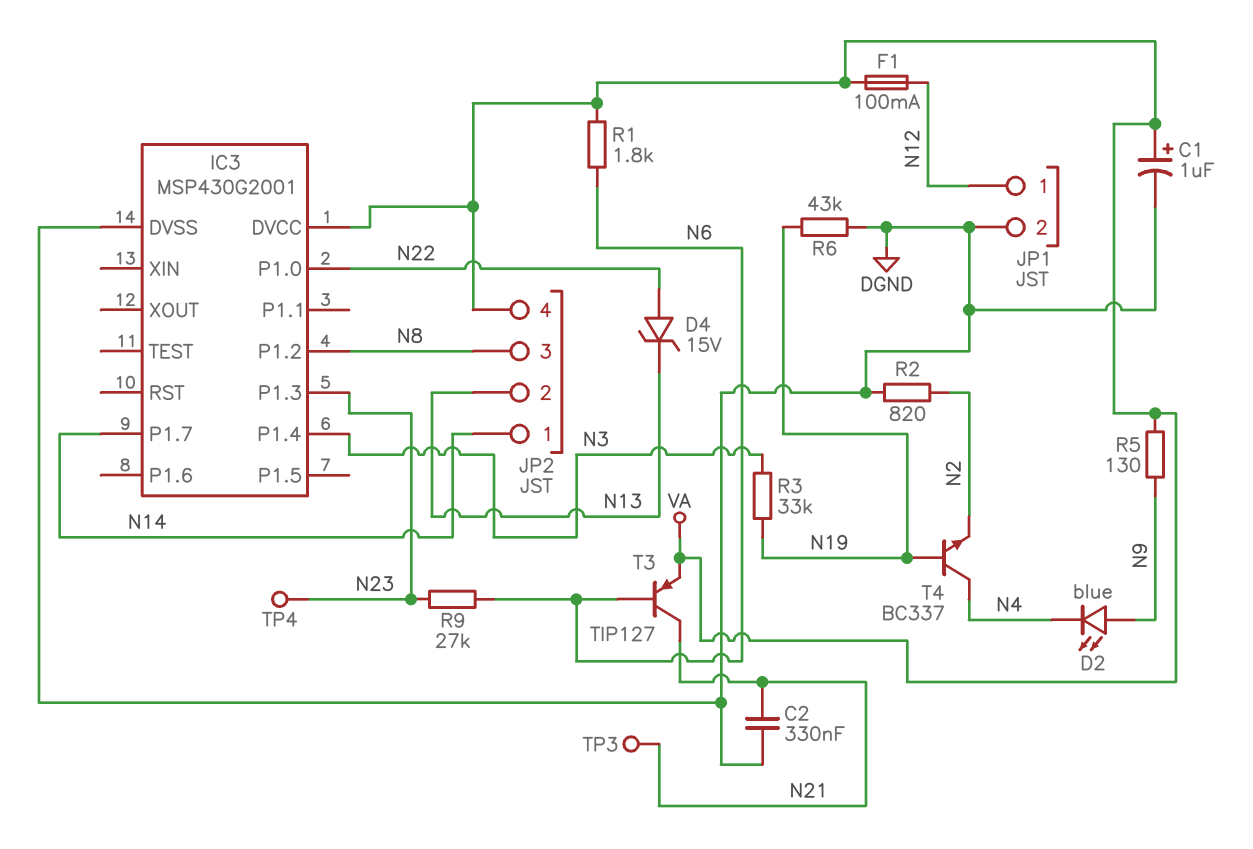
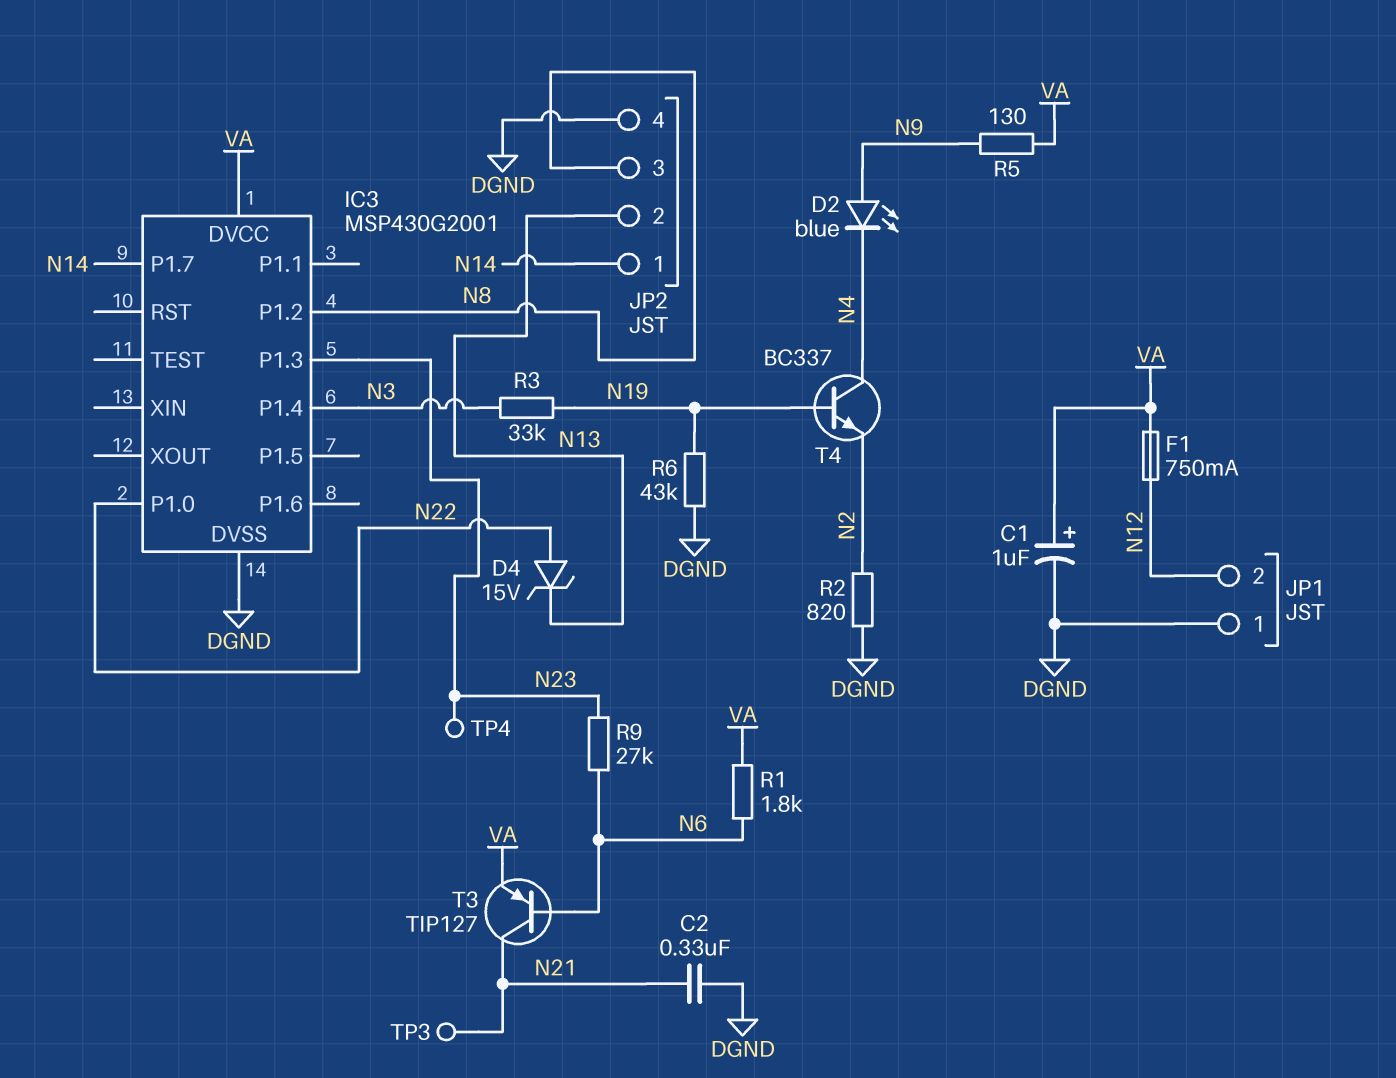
F1: 100mA (N12, VA) -> 750mA (N12, VA)
JP1 pin 1: N12 -> DGND
JP1 pin 2: DGND -> N12
JP2 pin 4: VA -> DGND

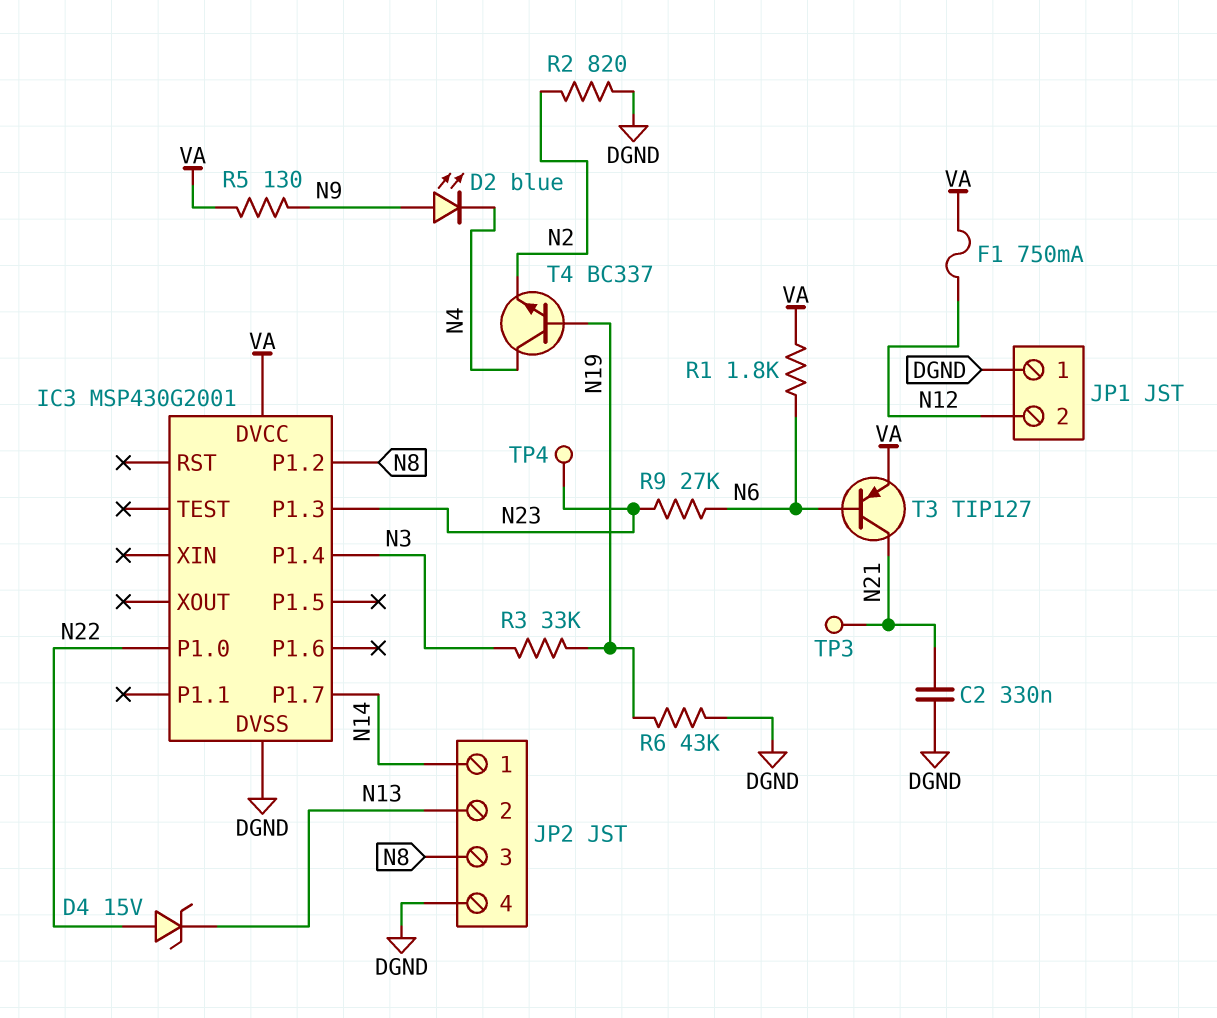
C1: 1uF (plus VA, minus DGND) -> none

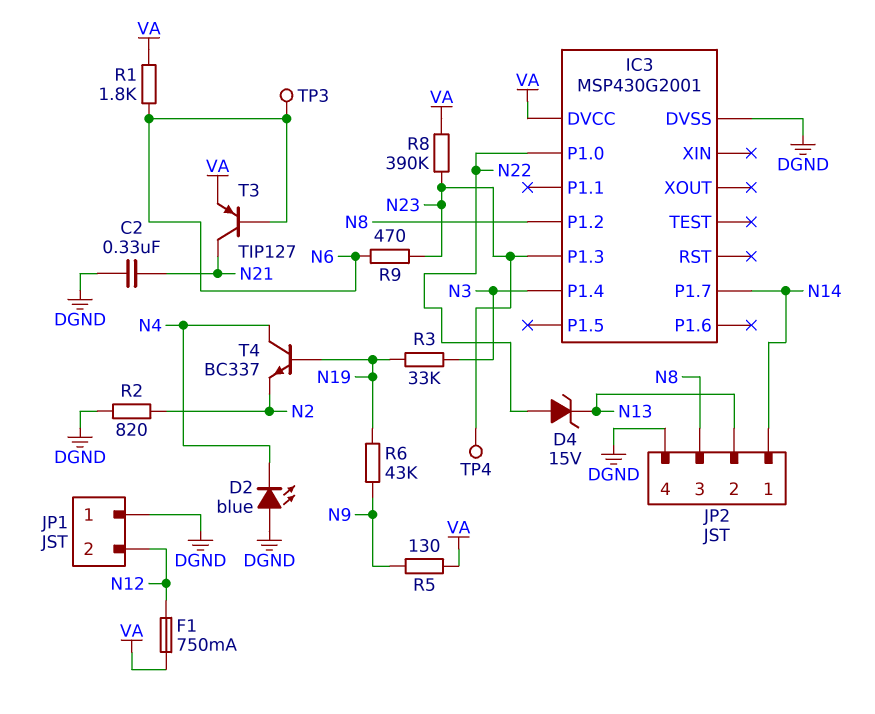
D2: LED blue (A N9, K N4) -> LED blue (A DGND, K N4)
R6: 43k (DGND, N19) -> 43k (N9, N19)
R8: none -> 390k (N23, VA)
R9: 27k (N6, N23) -> 470 (N6, N23)
TP3: test point (N21) -> test point (N6)

